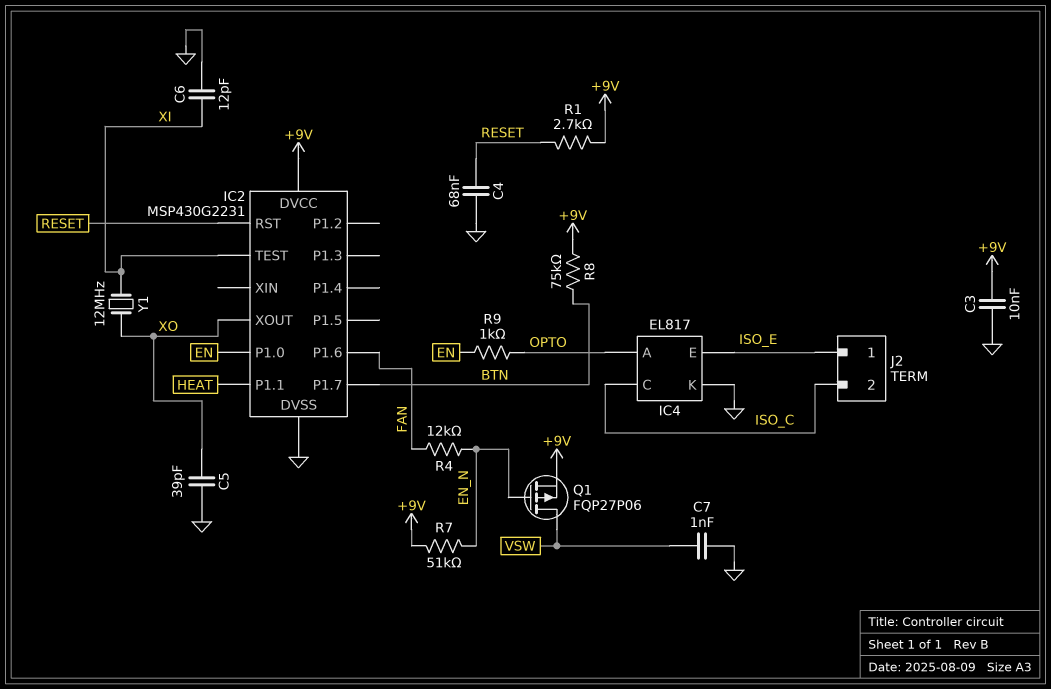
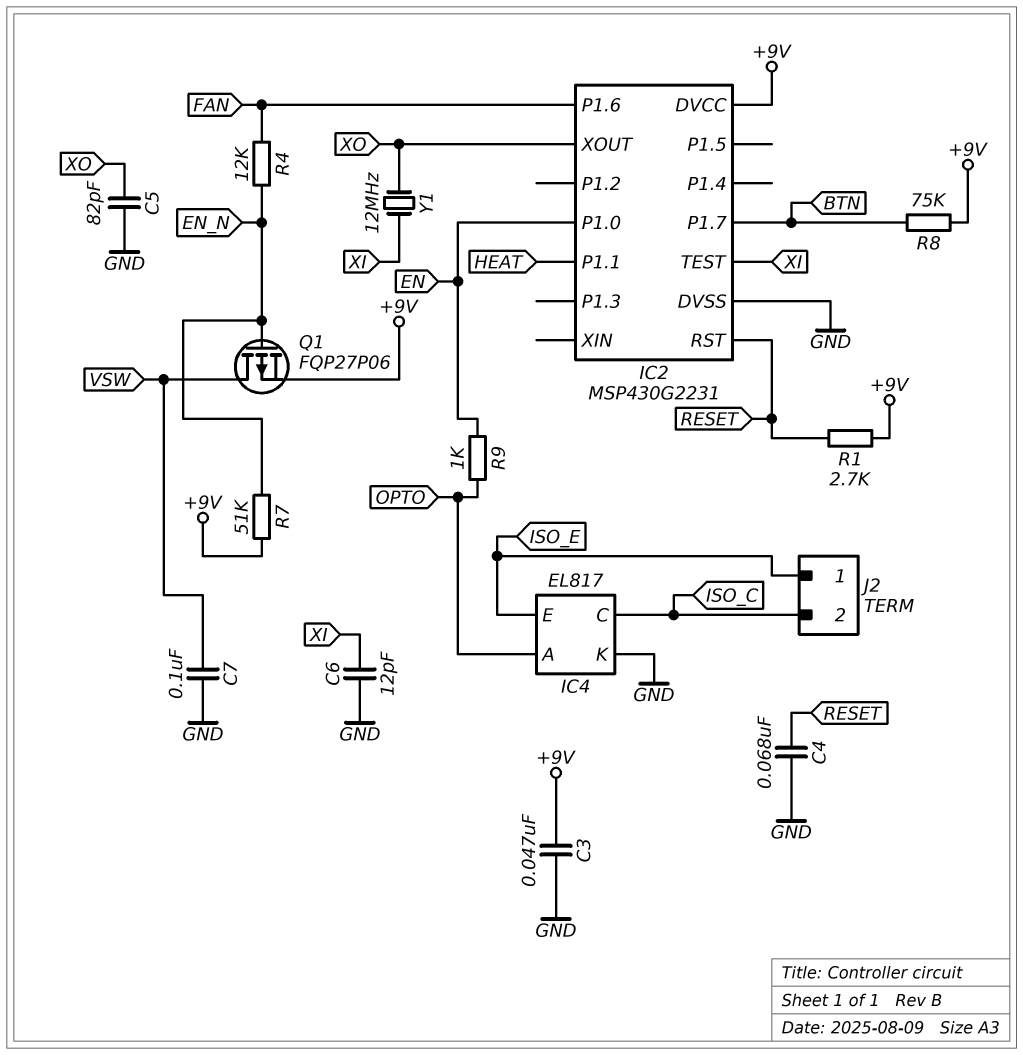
C3: 10nF (+9V, GND) -> 47nF (+9V, GND)
C5: 39pF (GND, XO) -> 82pF (GND, XO)
C7: 1nF (GND, VSW) -> 100nF (GND, VSW)

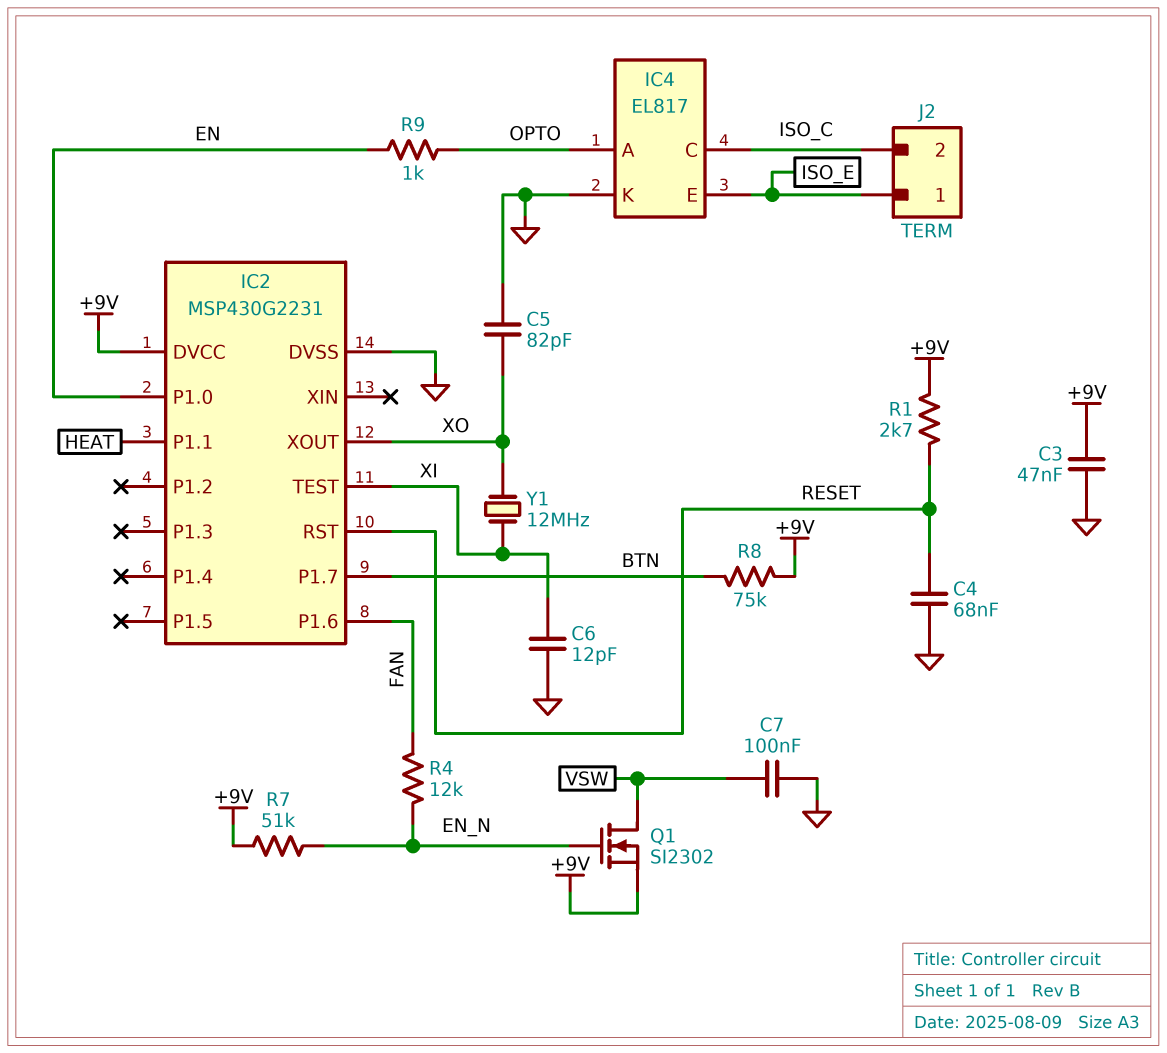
Q1: PMOS FQP27P06 (G EN_N, D VSW, S +9V) -> NMOS SI2302 (G EN_N, D VSW, S +9V)

